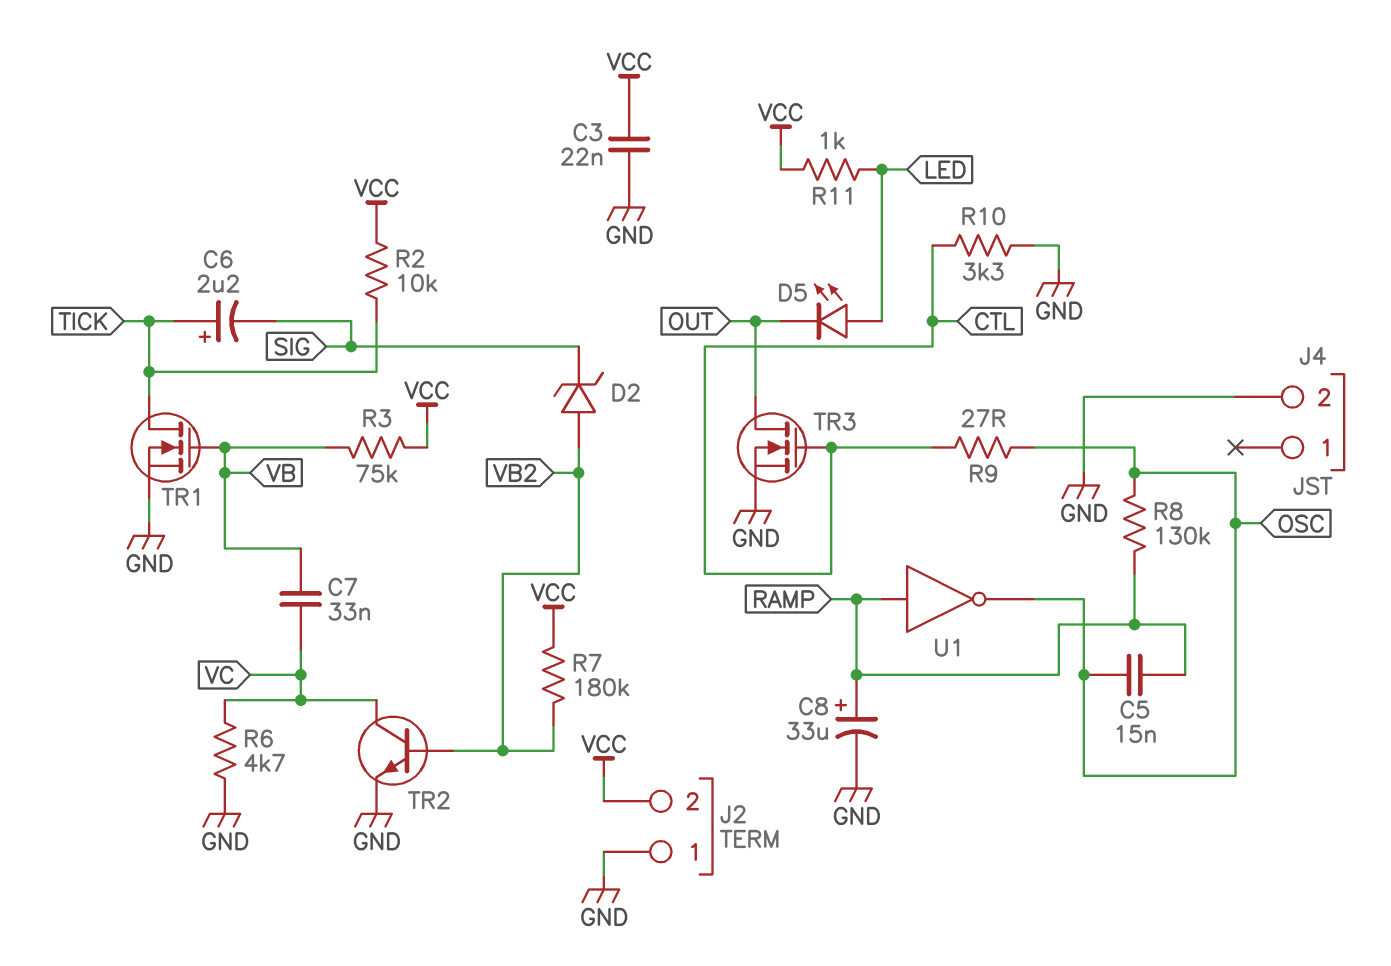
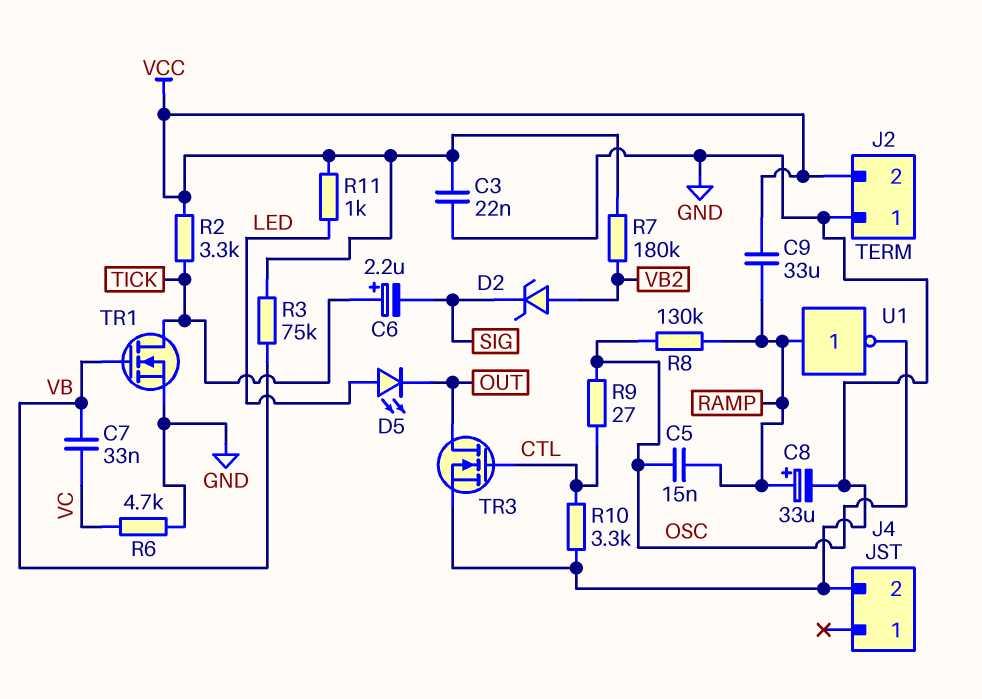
C9: none -> 33uF (RAMP, VCC)
R2: 10k (TICK, VCC) -> 3.3k (TICK, VCC)
TR2: NPN (B VB2, C VC, E GND) -> none

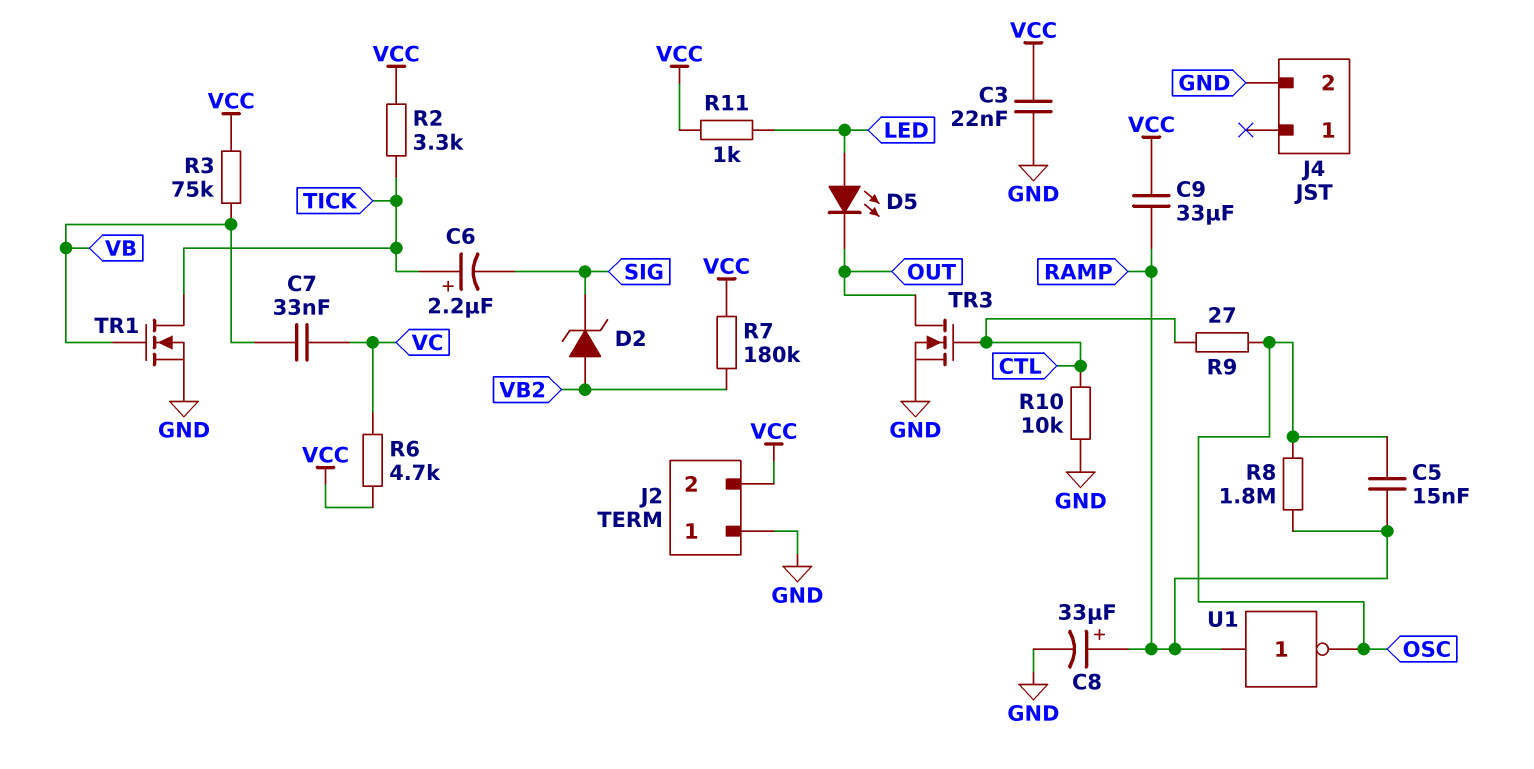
R6: 4.7k (GND, VC) -> 4.7k (VC, VCC)
R8: 130k (OSC, RAMP) -> 1.8M (OSC, RAMP)
R10: 3.3k (CTL, GND) -> 10k (CTL, GND)

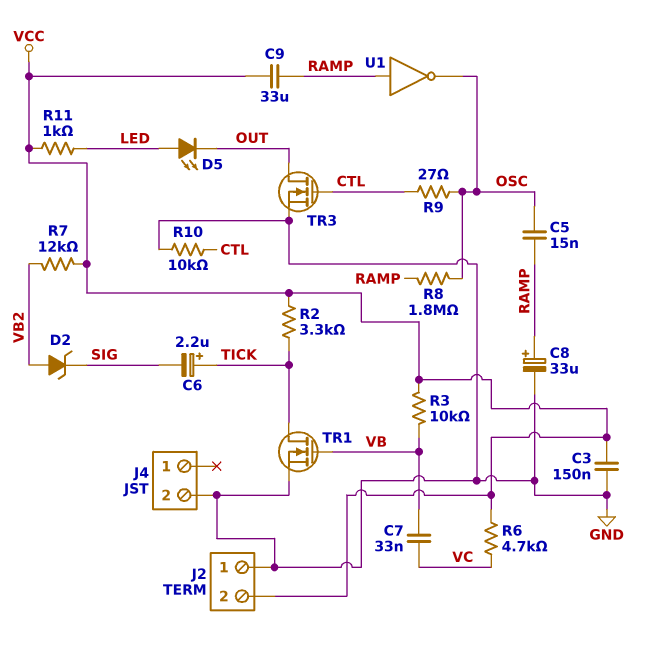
C3: 22nF (GND, VCC) -> 150nF (GND, VCC)
R3: 75k (VB, VCC) -> 10k (VB, VCC)
R7: 180k (VB2, VCC) -> 12k (VB2, VCC)

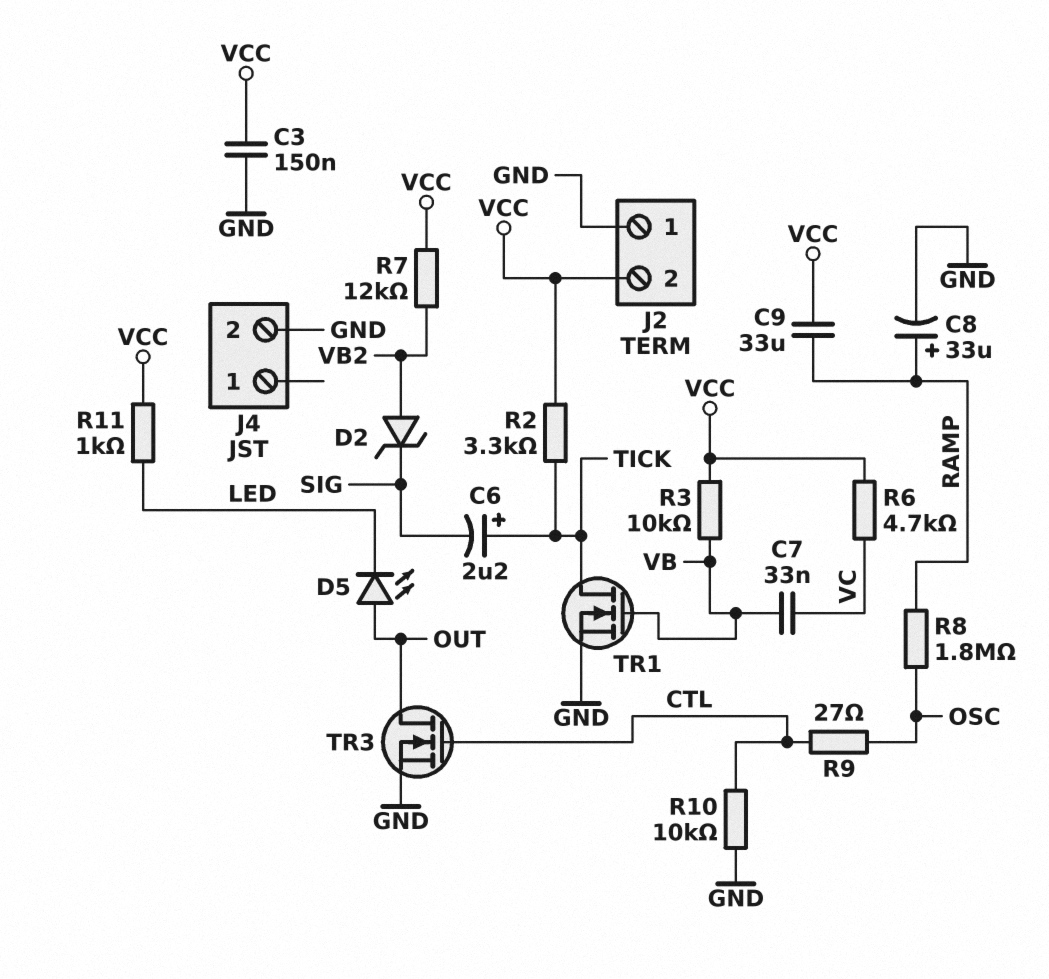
C5: 15nF (OSC, RAMP) -> none
D5: LED (A LED, K OUT) -> LED (A OUT, K LED)
U1: NOT (in RAMP, out OSC) -> none

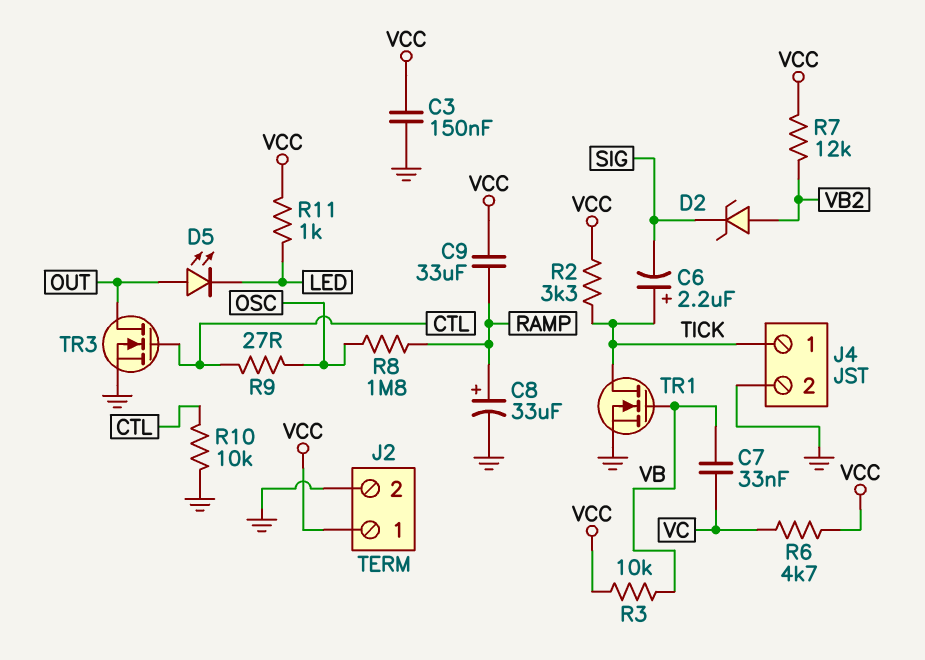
J2 pin 1: GND -> VCC
J2 pin 2: VCC -> GND
J4 pin 1: none -> TICK

